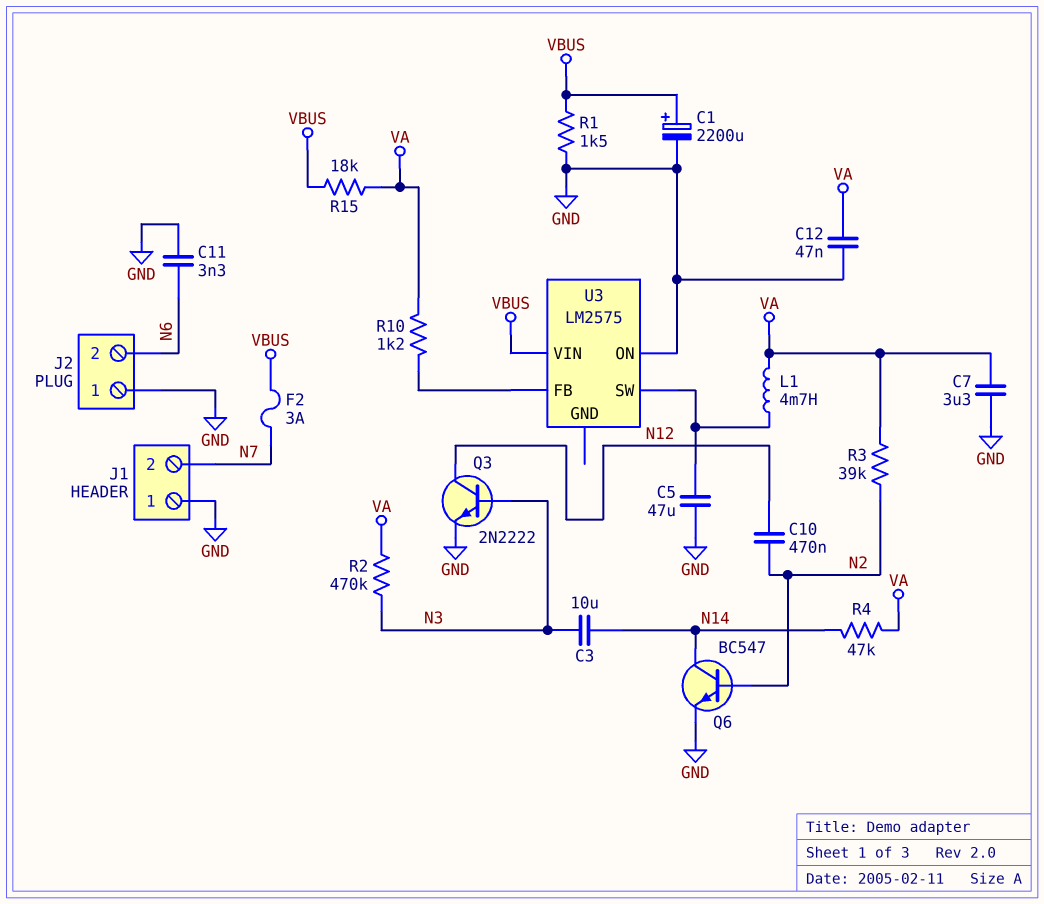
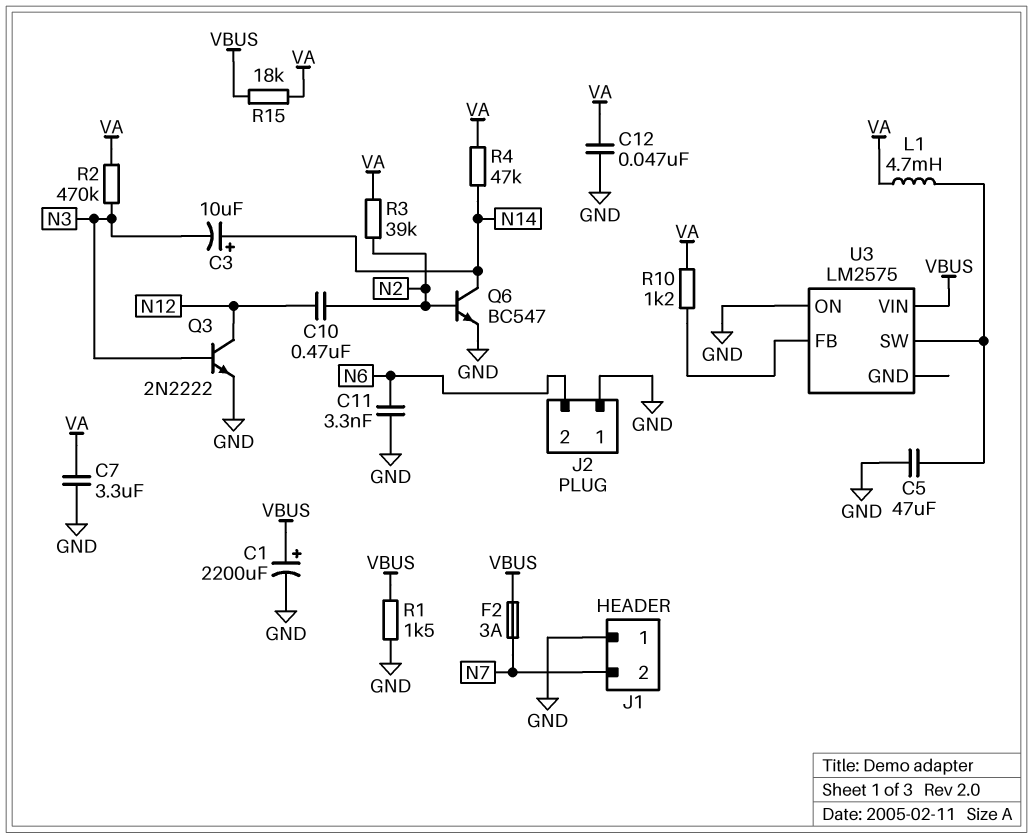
C3: 10uF (N3, N14) -> 10uF (plus N14, minus N3)

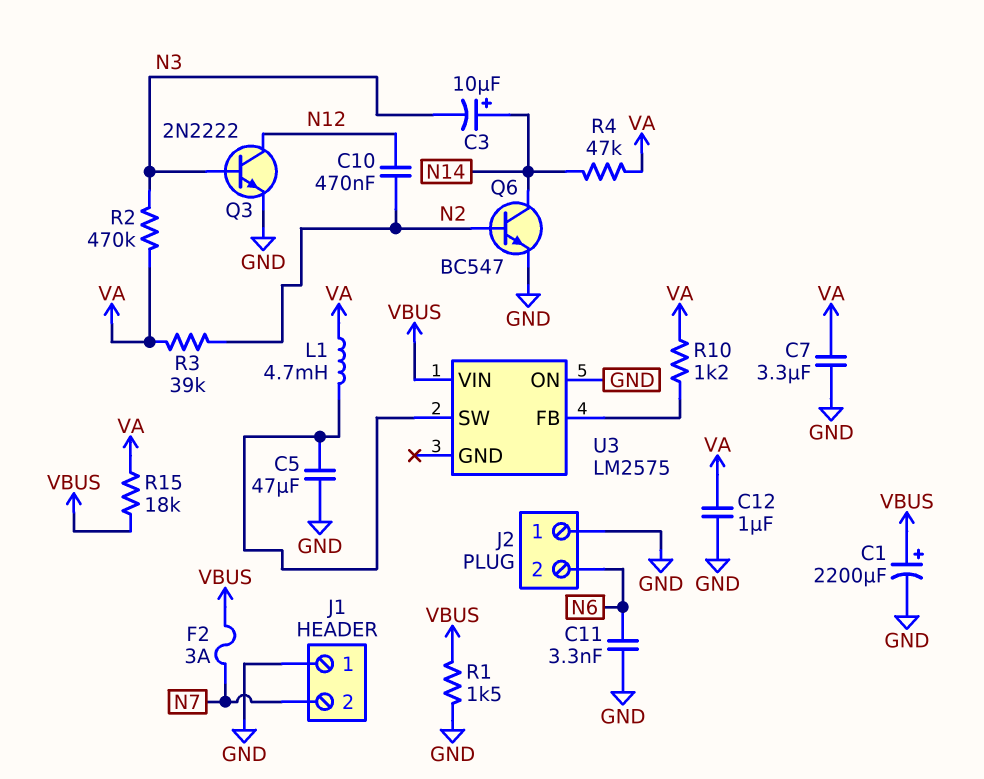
C12: 47nF (GND, VA) -> 1uF (GND, VA)

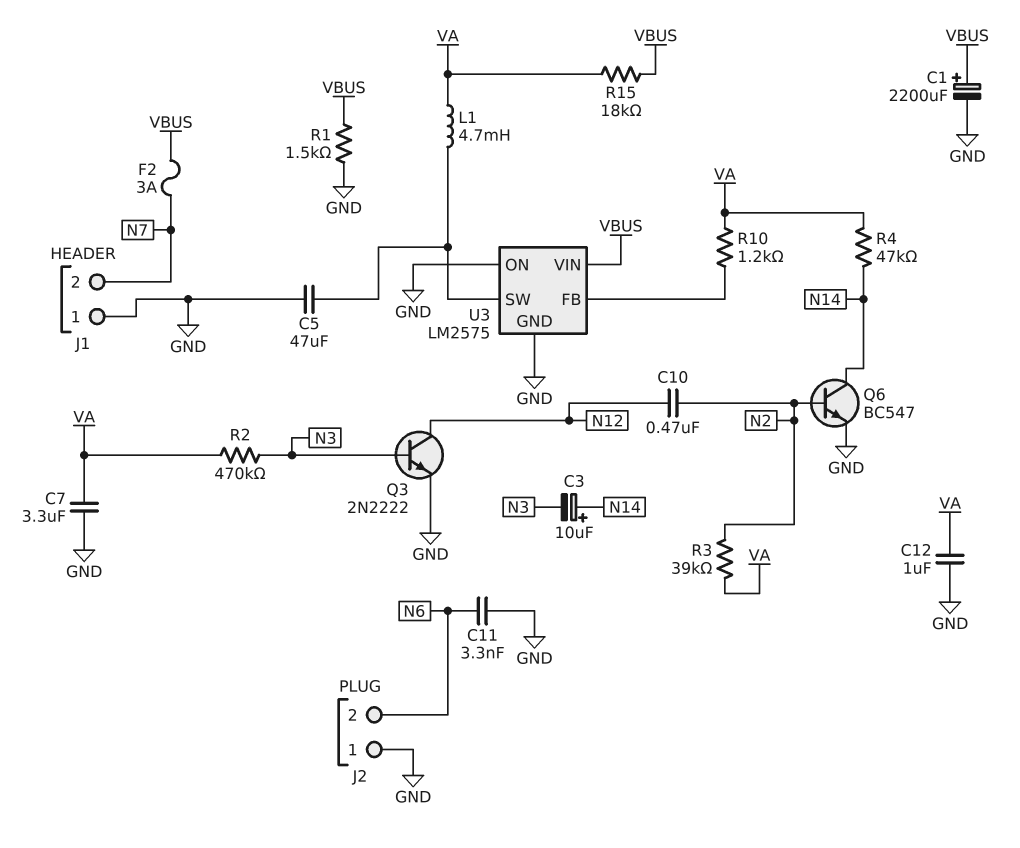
U3 pin GND: none -> GND

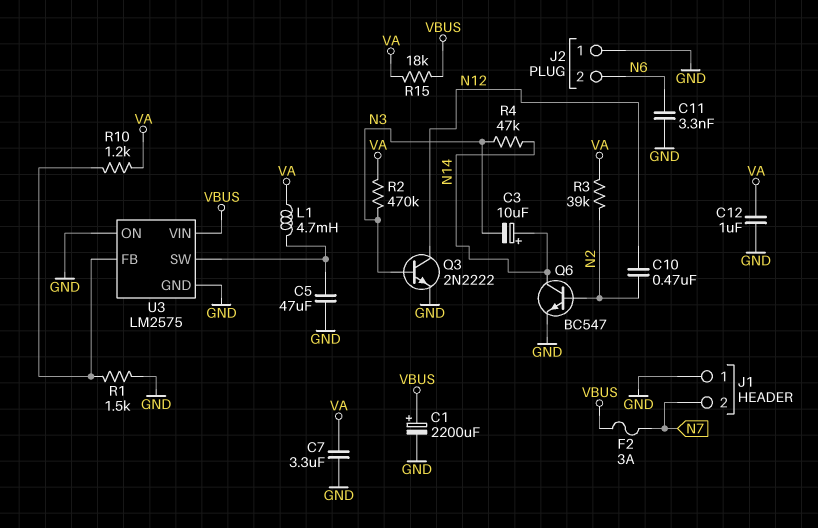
R1: 1.5k (GND, VBUS) -> 1.5k (GND, U3/FB)
R4: 47k (N14, VA) -> 47k (N3, N14)

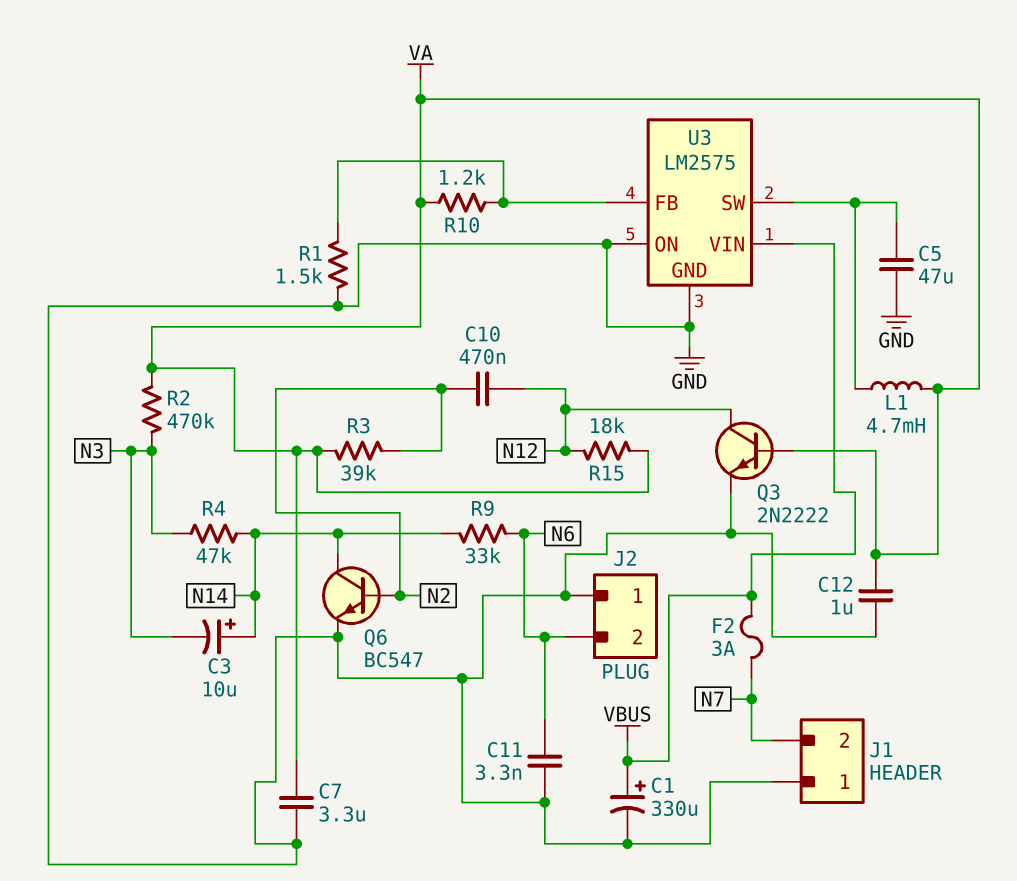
C1: 2200uF (plus VBUS, minus GND) -> 330uF (plus VBUS, minus GND)
Q3: NPN 2N2222 (B N3, C N12, E GND) -> NPN 2N2222 (B VA, C N12, E GND)
R9: none -> 33k (N6, N14)
R15: 18k (VA, VBUS) -> 18k (N12, VA)

